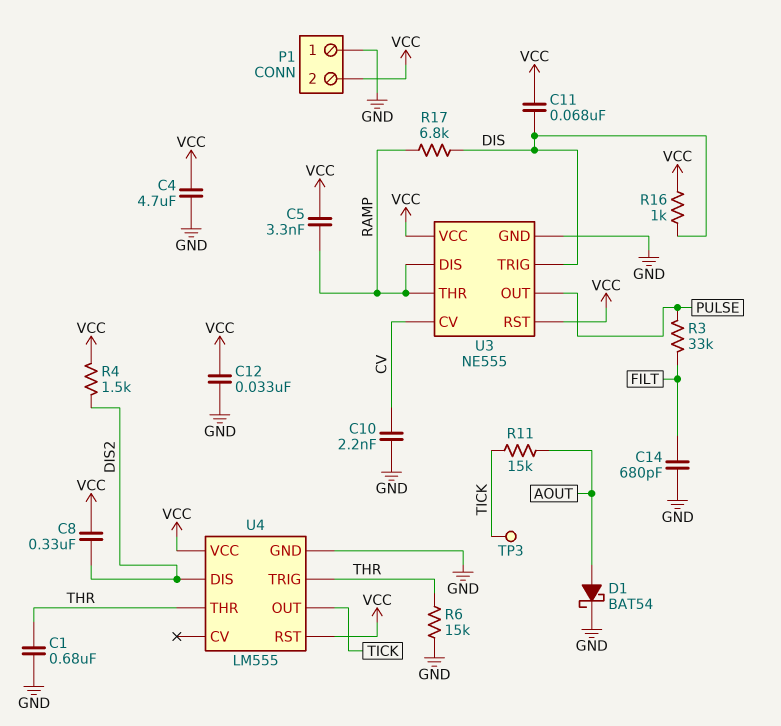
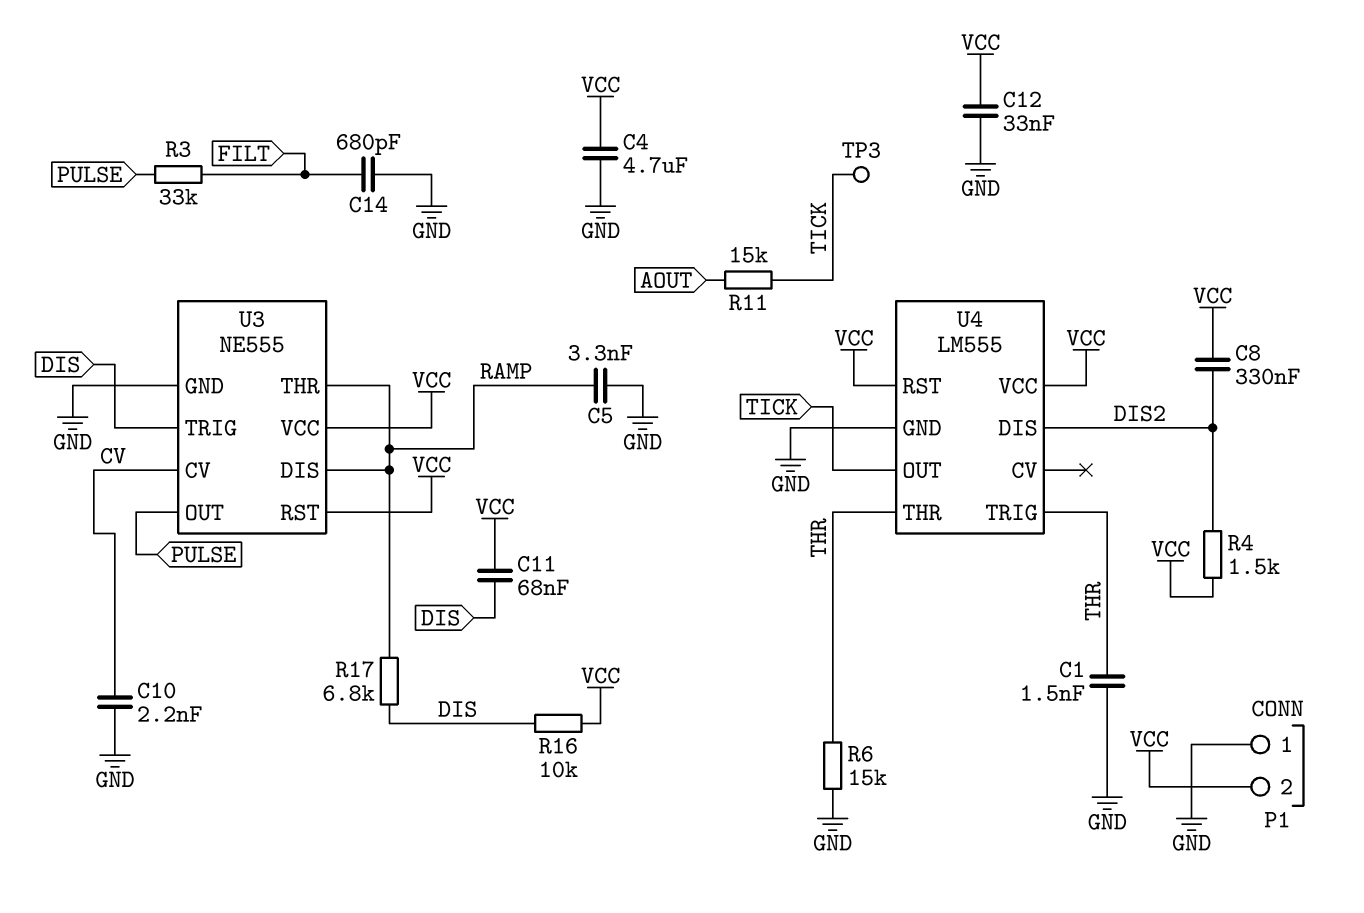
C1: 680nF (GND, THR) -> 1.5nF (GND, THR)
C5: 3.3nF (RAMP, VCC) -> 3.3nF (GND, RAMP)
D1: schottky BAT54 (A AOUT, K GND) -> none
R16: 1k (DIS, VCC) -> 10k (DIS, VCC)

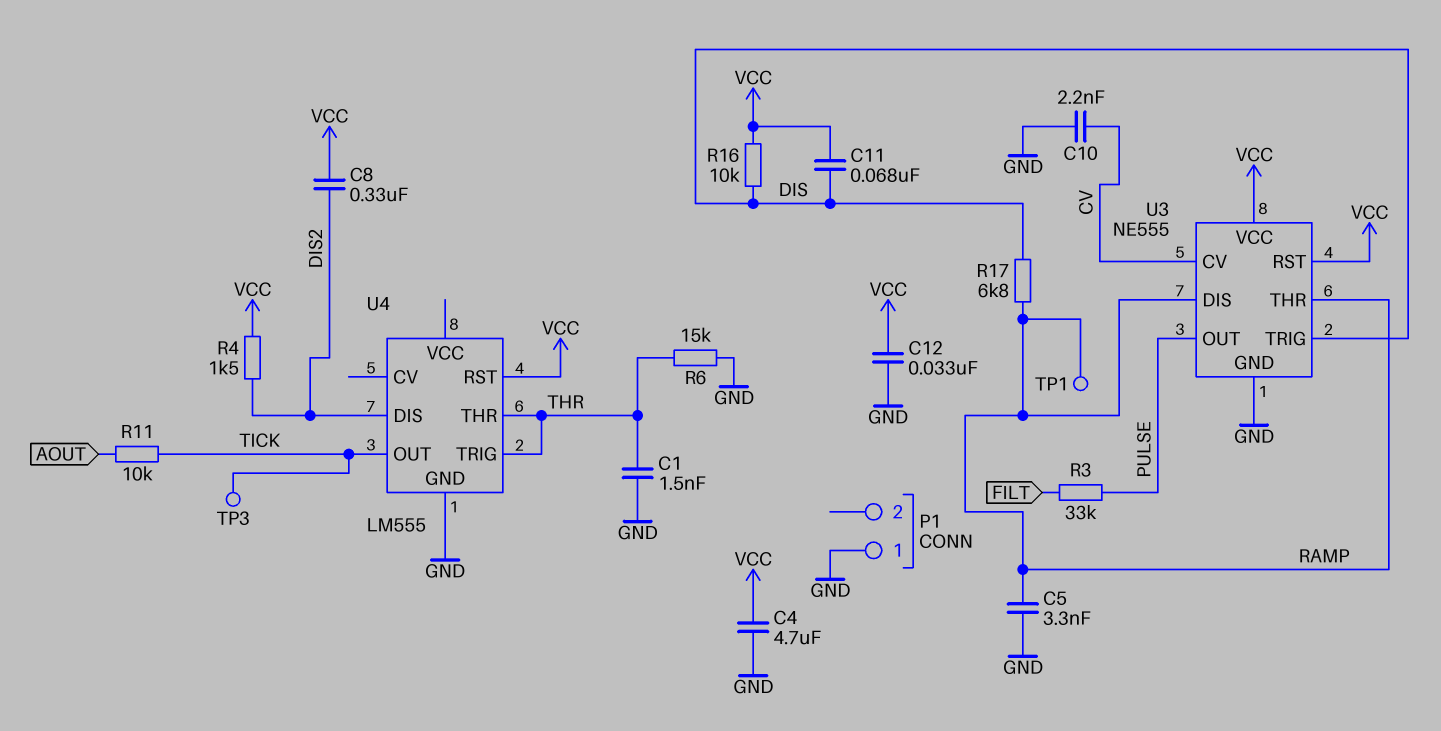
C14: 680pF (FILT, GND) -> none
P1 pin 2: VCC -> none
R11: 15k (AOUT, TICK) -> 10k (AOUT, TICK)
TP1: none -> test point (RAMP)
U4 pin VCC: VCC -> none

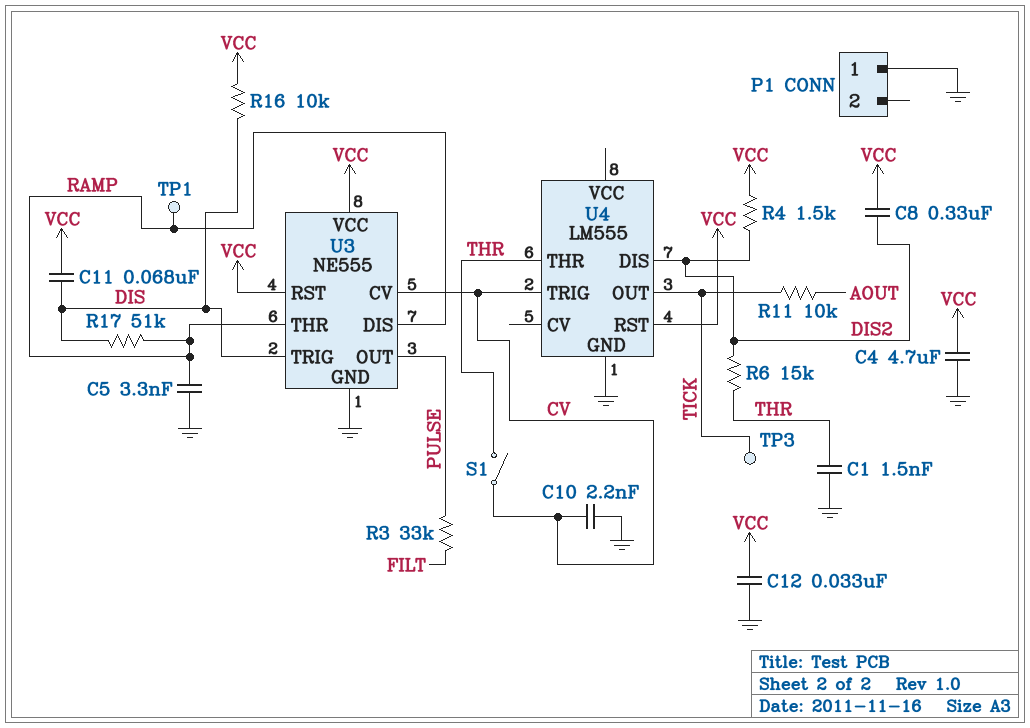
R6: 15k (GND, THR) -> 15k (DIS2, THR)
R17: 6.8k (DIS, RAMP) -> 51k (DIS, RAMP)
S1: none -> switch (CV, THR)
U4 pin TRIG: THR -> CV

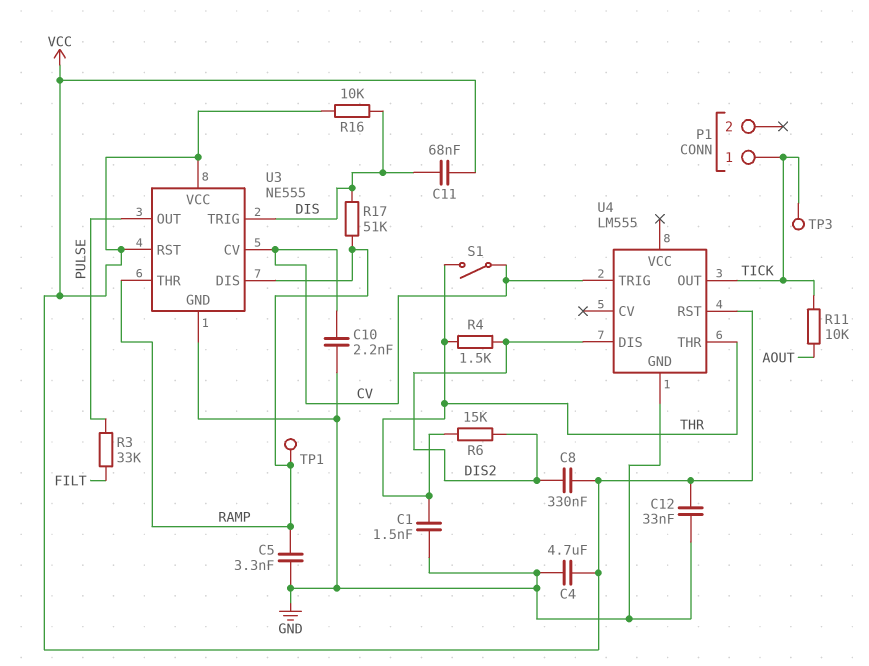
P1 pin 1: GND -> TICK
R4: 1.5k (DIS2, VCC) -> 1.5k (DIS2, THR)

